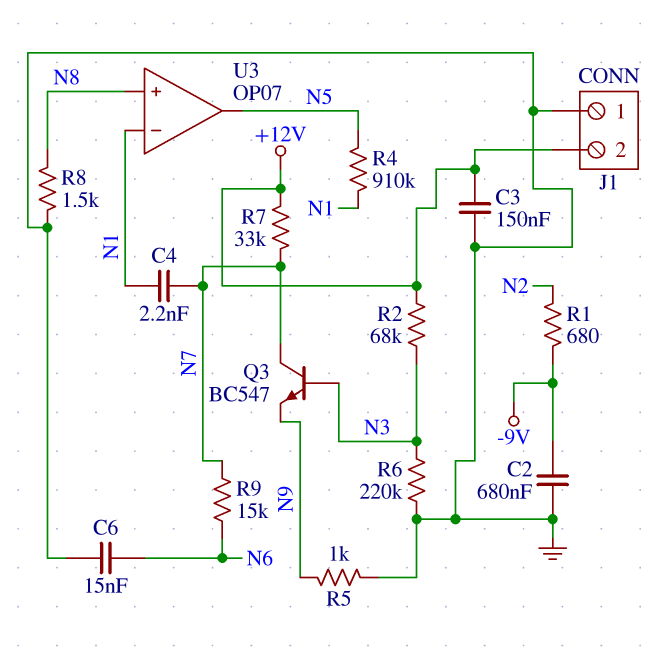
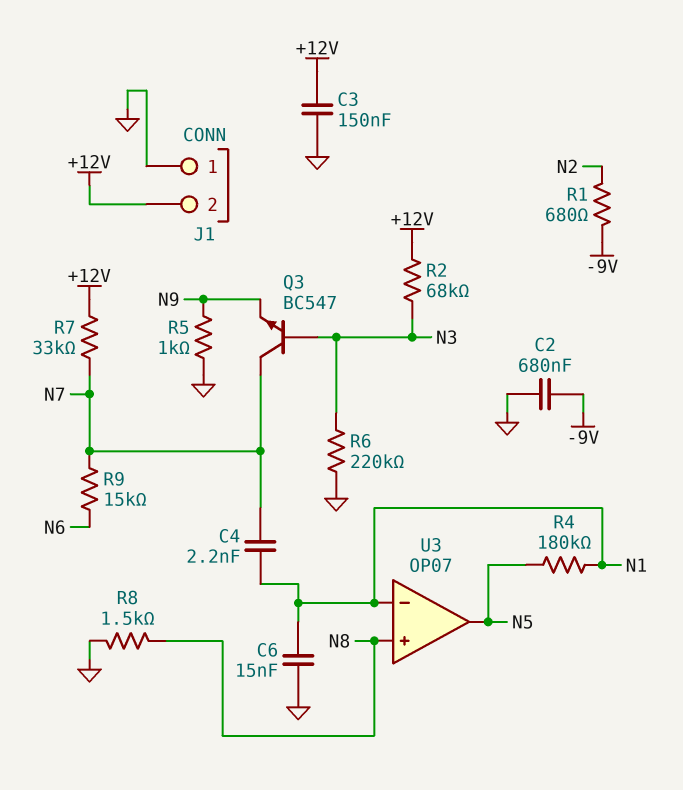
C6: 15nF (GND, N6) -> 15nF (GND, N1)
R4: 910k (N1, N5) -> 180k (N1, N5)

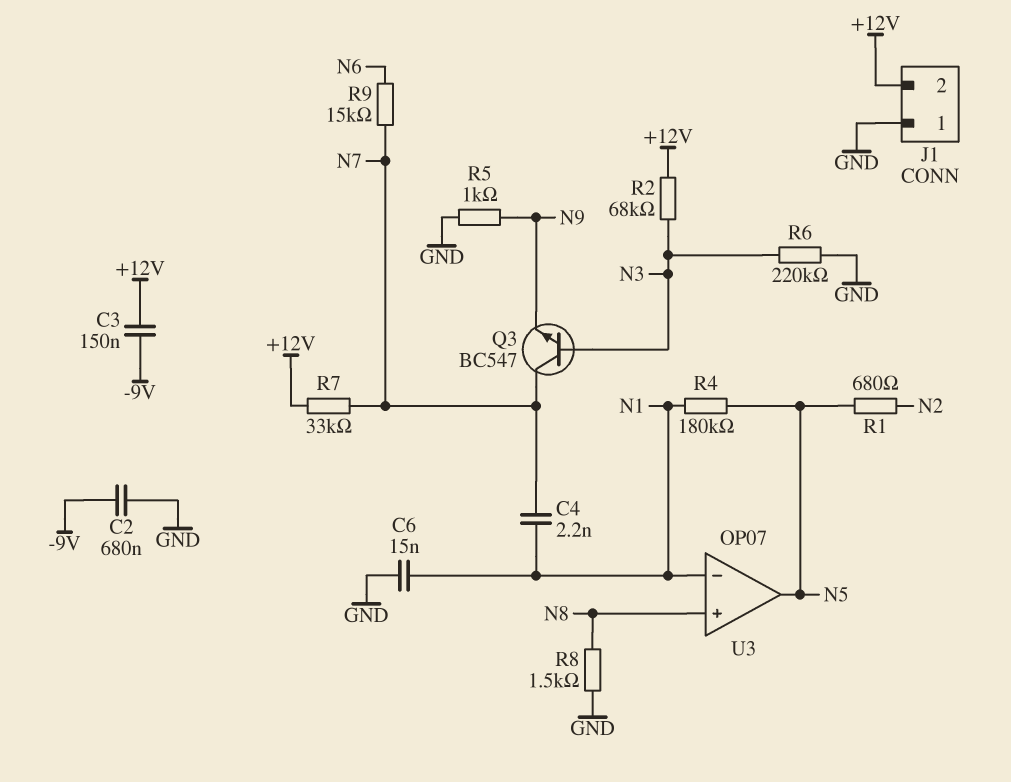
C3: 150nF (+12V, GND) -> 150nF (+12V, -9V)
R1: 680 (-9V, N2) -> 680 (N2, N5)

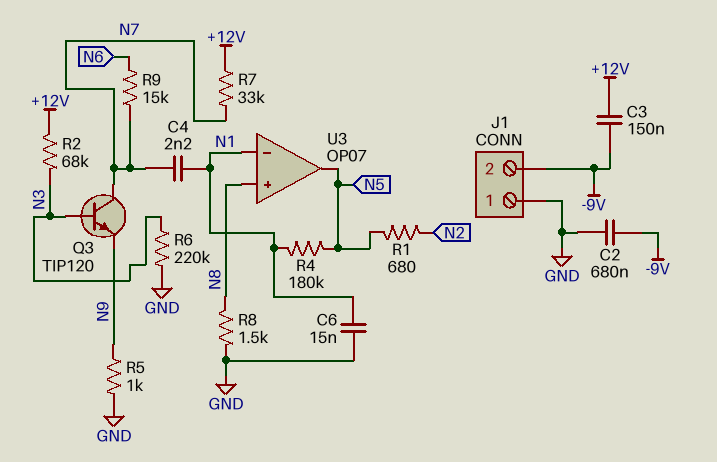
J1 pin 2: +12V -> -9V
Q3: NPN BC547 (B N3, C N7, E N9) -> NPN TIP120 (B N3, C N7, E N9)

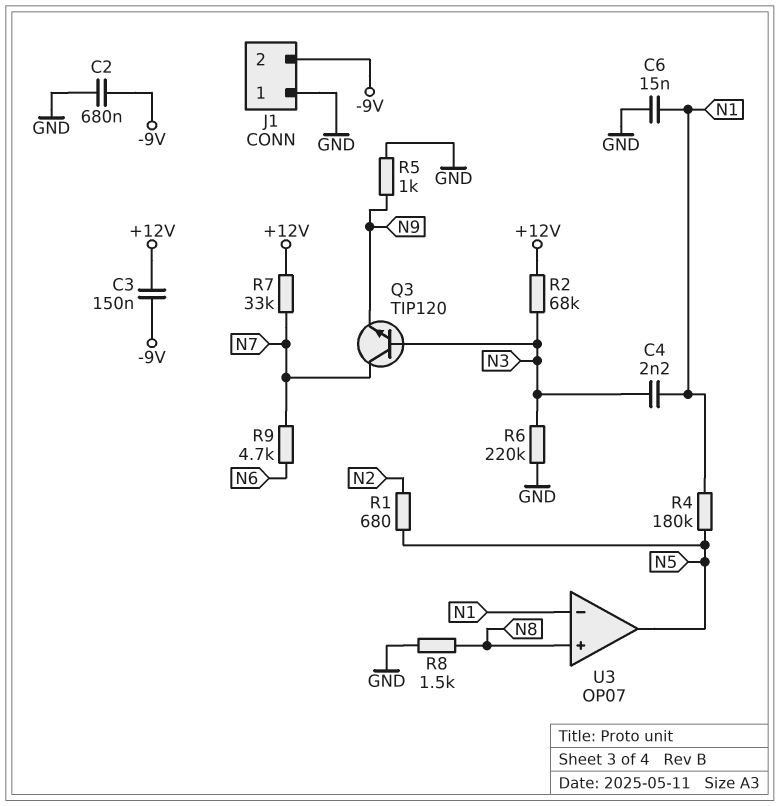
C4: 2.2nF (N1, N7) -> 2.2nF (N1, N3)
R9: 15k (N6, N7) -> 4.7k (N6, N7)

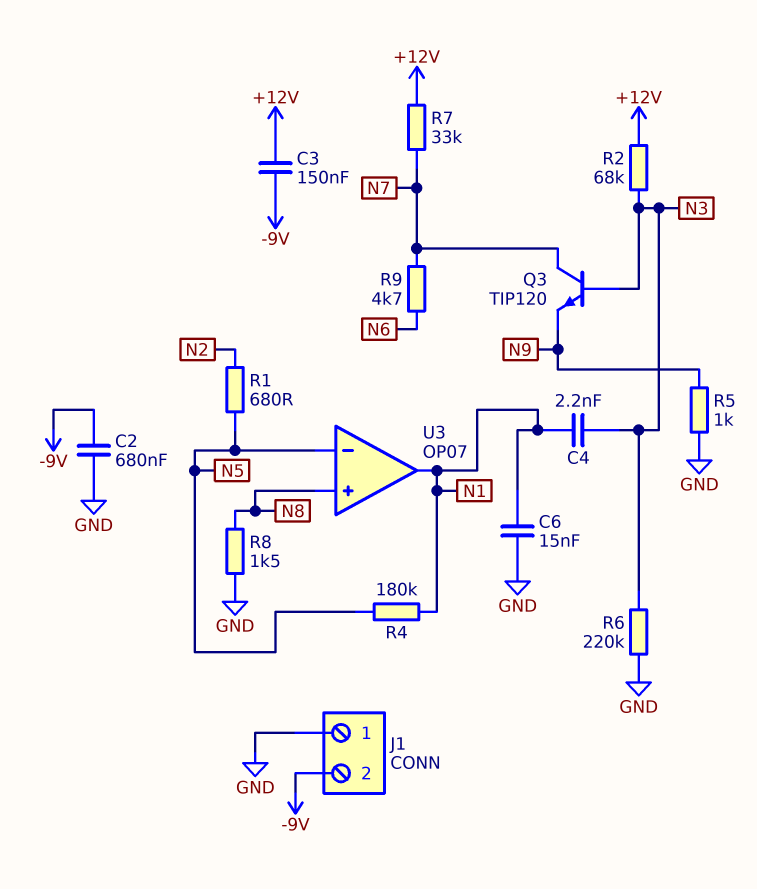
U3 pin in-: N1 -> N5
U3 pin out: N5 -> N1

